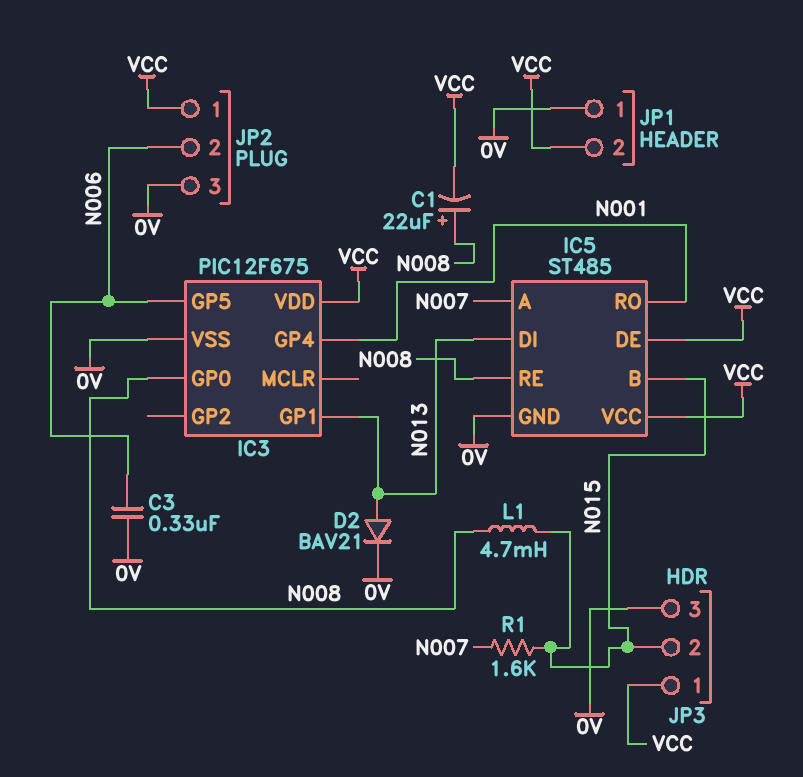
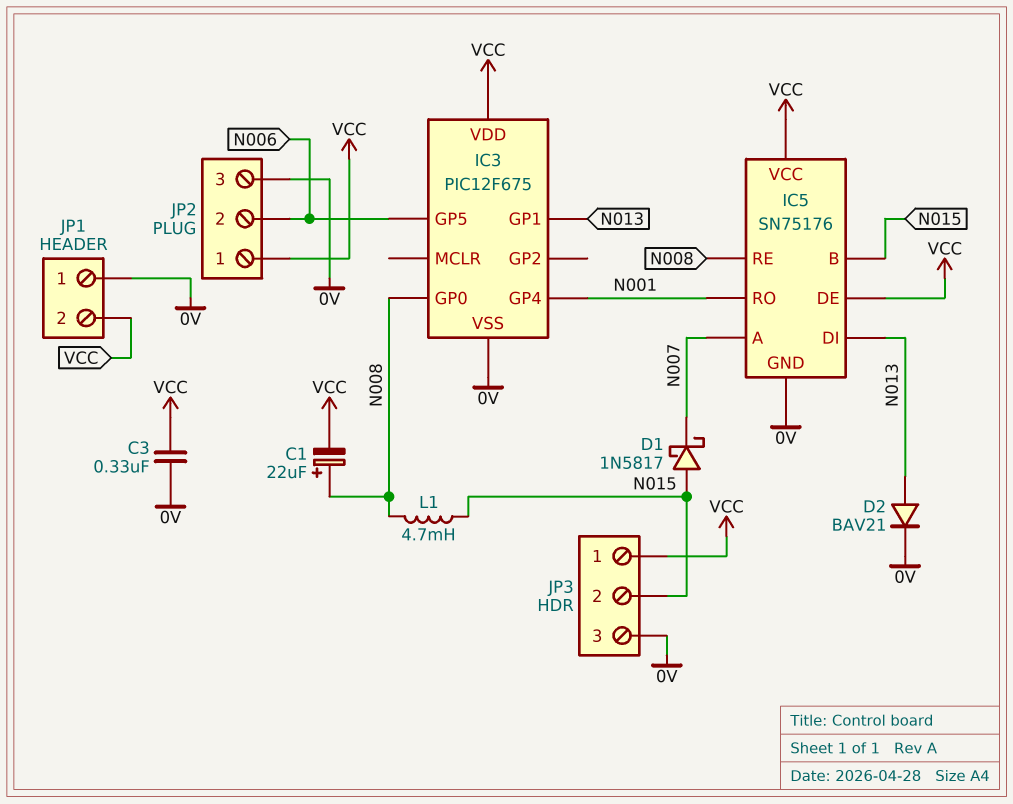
C3: 330nF (0V, N006) -> 330nF (0V, VCC)
D1: none -> schottky 1N5817 (A N015, K N007)
IC5: ST485 -> SN75176
R1: 1.6k (N007, N015) -> none

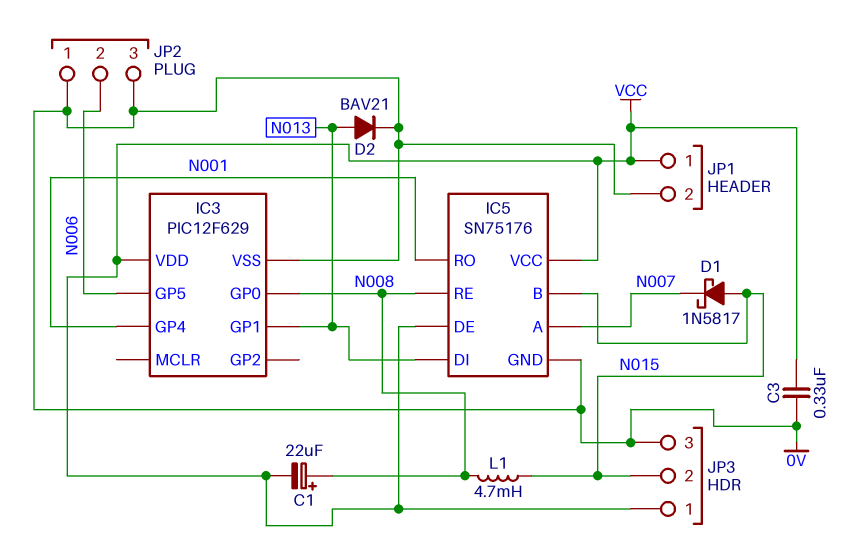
IC3: PIC12F675 -> PIC12F629
JP1 pin 1: 0V -> VCC
JP1 pin 2: VCC -> 0V
JP2 pin 1: VCC -> 0V

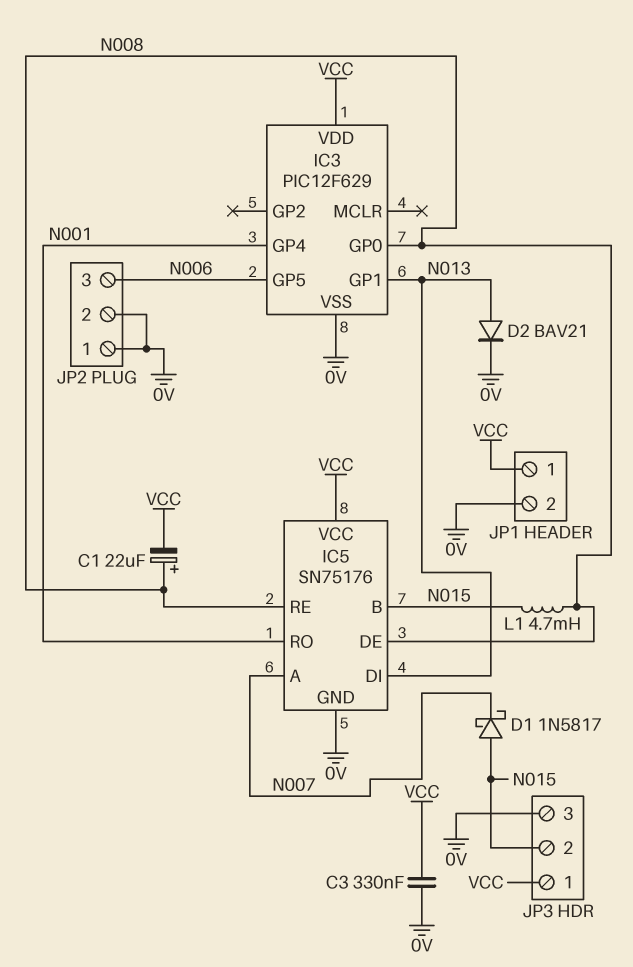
IC5 pin DE: VCC -> N008
JP2 pin 2: N006 -> 0V
JP2 pin 3: 0V -> N006

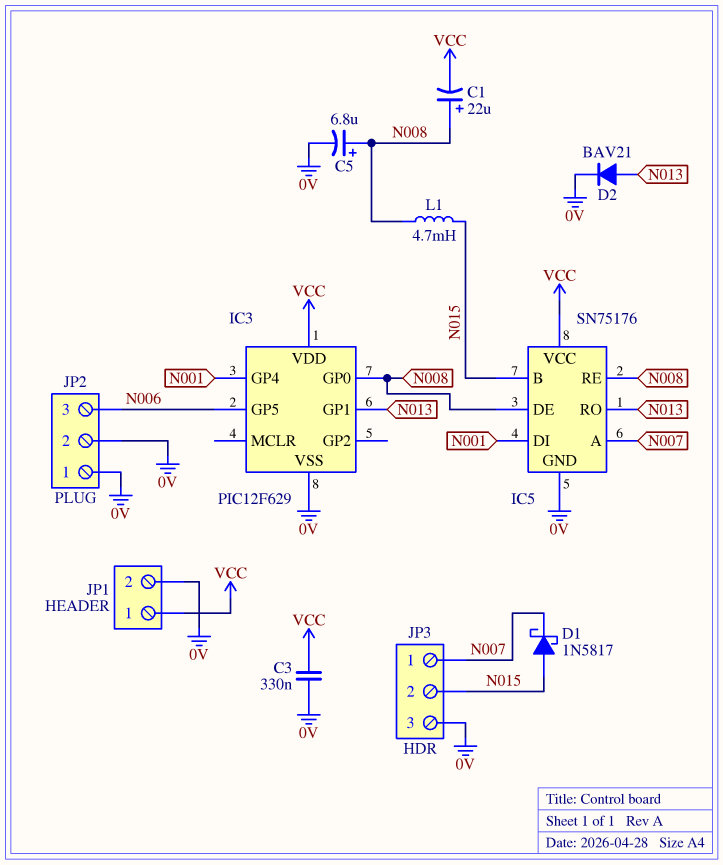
C5: none -> 6.8uF (plus N008, minus 0V)
IC5 pin DI: N013 -> N001
IC5 pin RO: N001 -> N013
JP3 pin 1: VCC -> N007

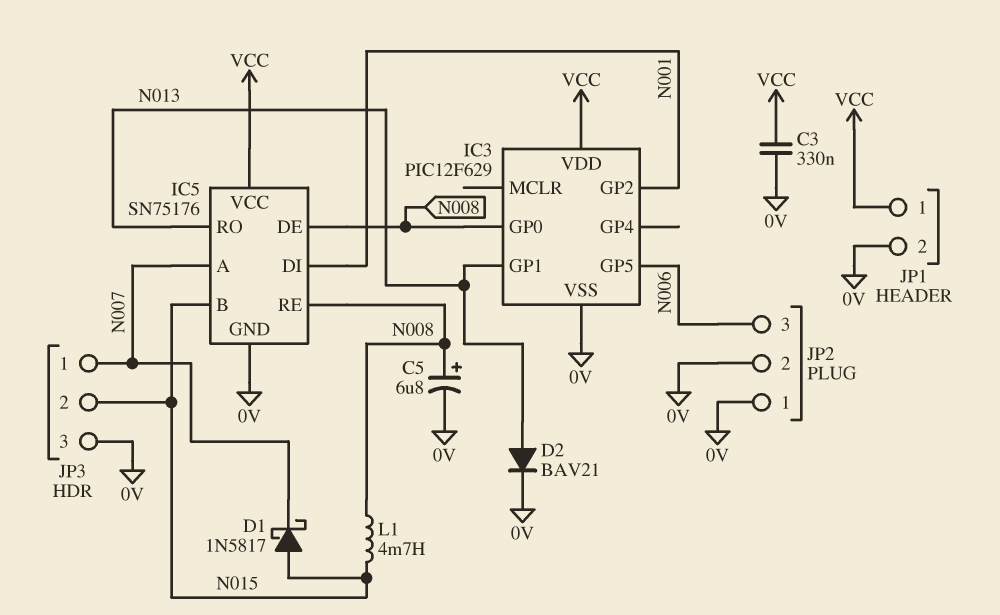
C1: 22uF (plus N008, minus VCC) -> none
IC3 pin GP2: none -> N001
IC3 pin GP4: N001 -> none

